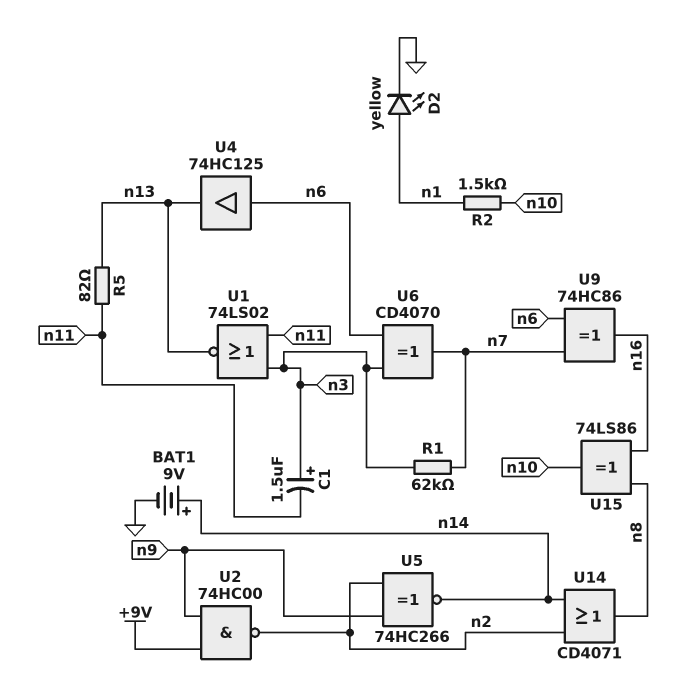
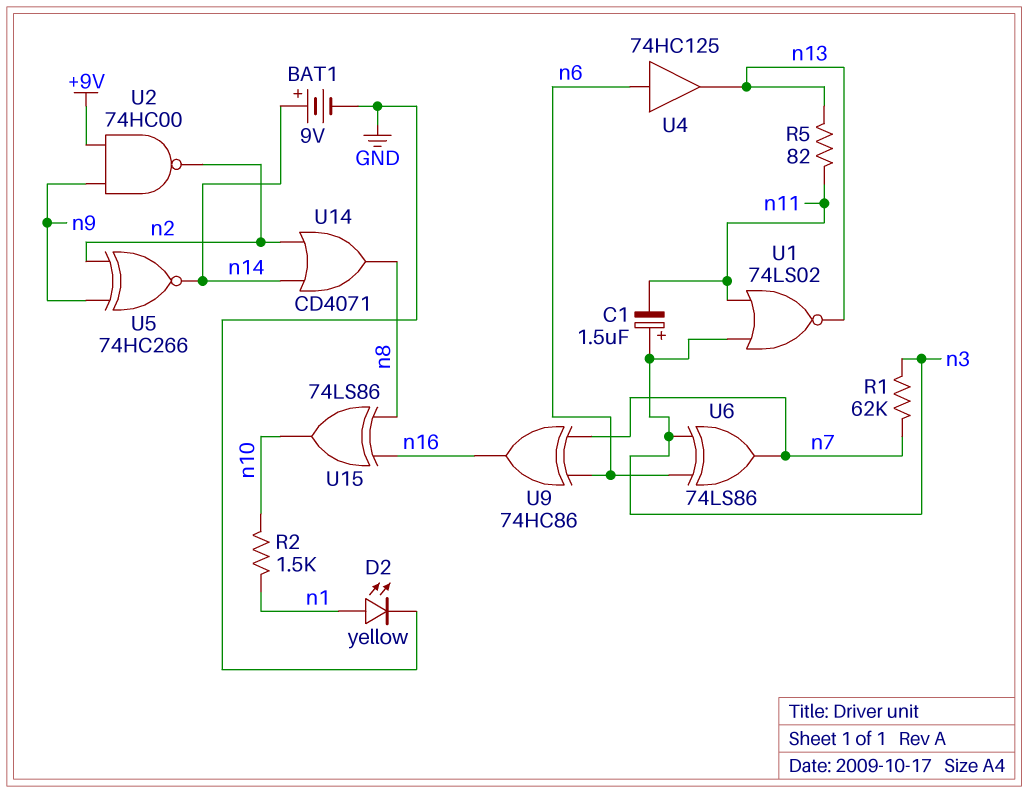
U6: XOR CD4070 (in n3, in n6, out n7) -> XOR 74LS86 (in n3, in n6, out n7)

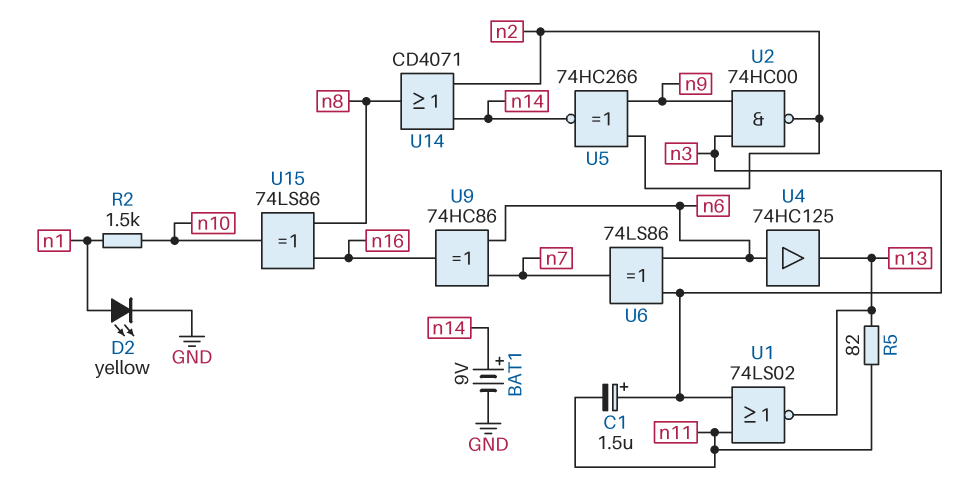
R1: 62k (n3, n7) -> none
U2: NAND 74HC00 (in +9V, in n9, out n2) -> NAND 74HC00 (in n3, in n9, out n2)

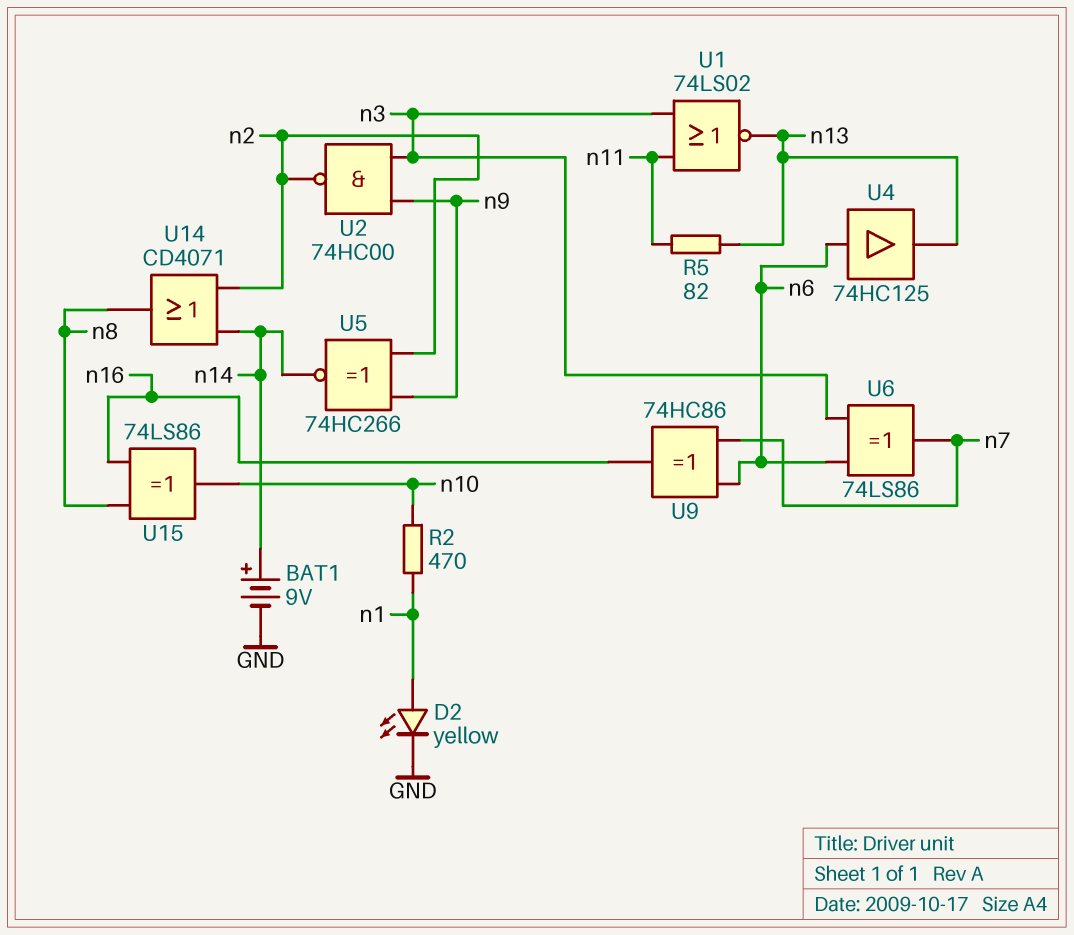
C1: 1.5uF (plus n3, minus n11) -> none
R2: 1.5k (n1, n10) -> 470 (n1, n10)

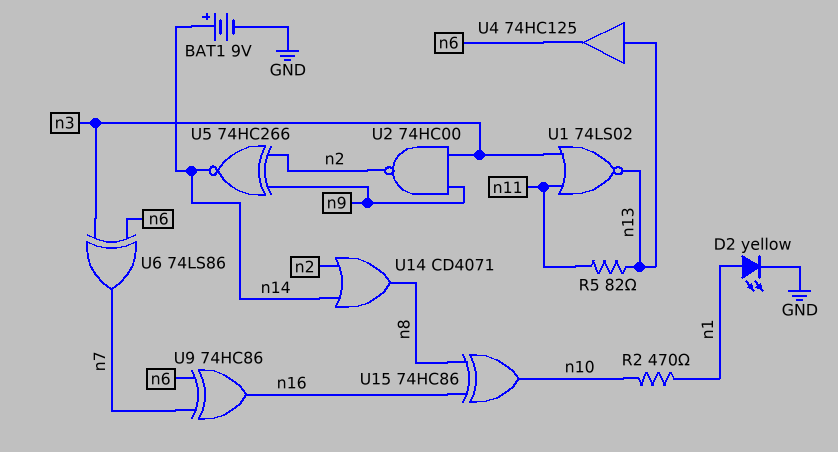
U4: buffer 74HC125 (in n6, out n13) -> buffer 74HC125 (in n13, out n6)
U15: XOR 74LS86 (in n8, in n16, out n10) -> XOR 74HC86 (in n8, in n16, out n10)

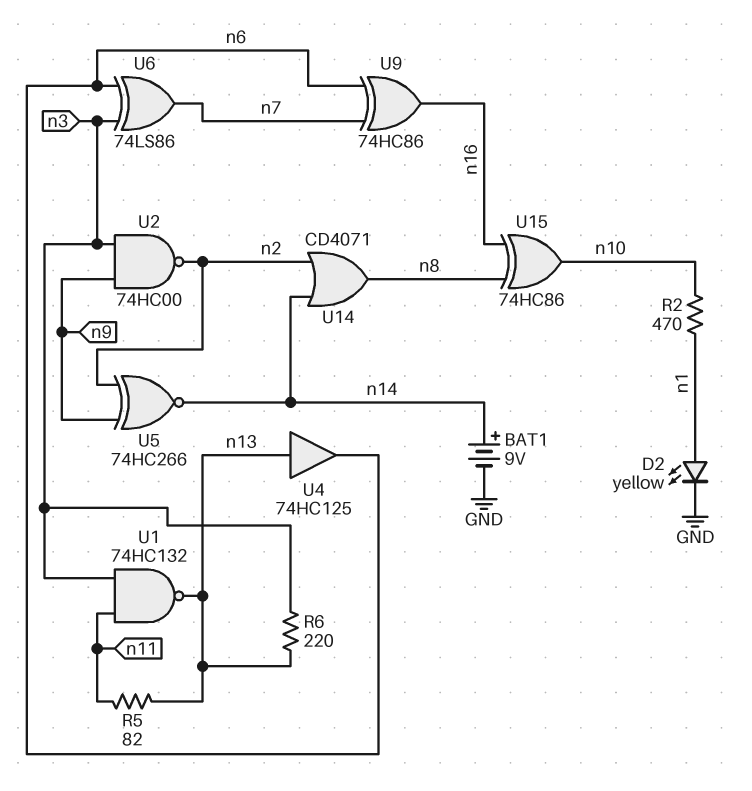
R6: none -> 220 (n3, n13)
U1: NOR 74LS02 (in n3, in n11, out n13) -> NAND 74HC132 (in n3, in n11, out n13)

